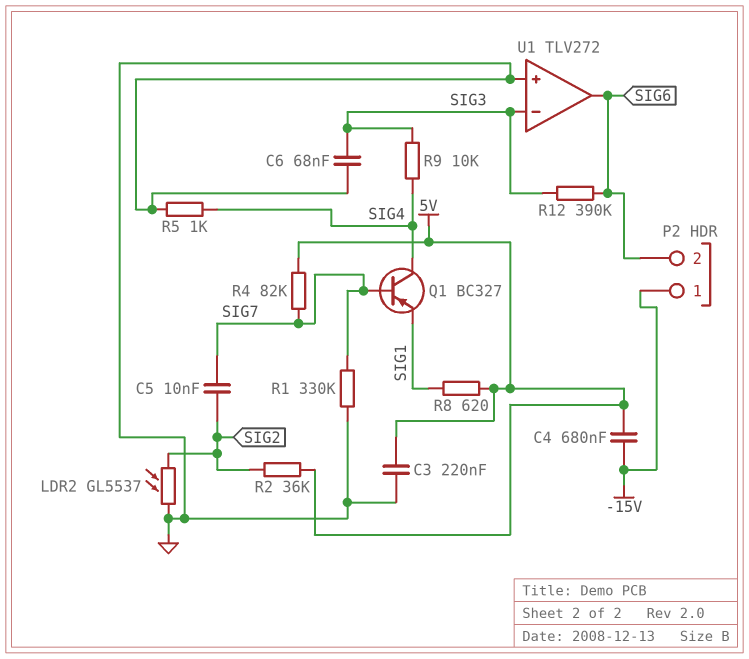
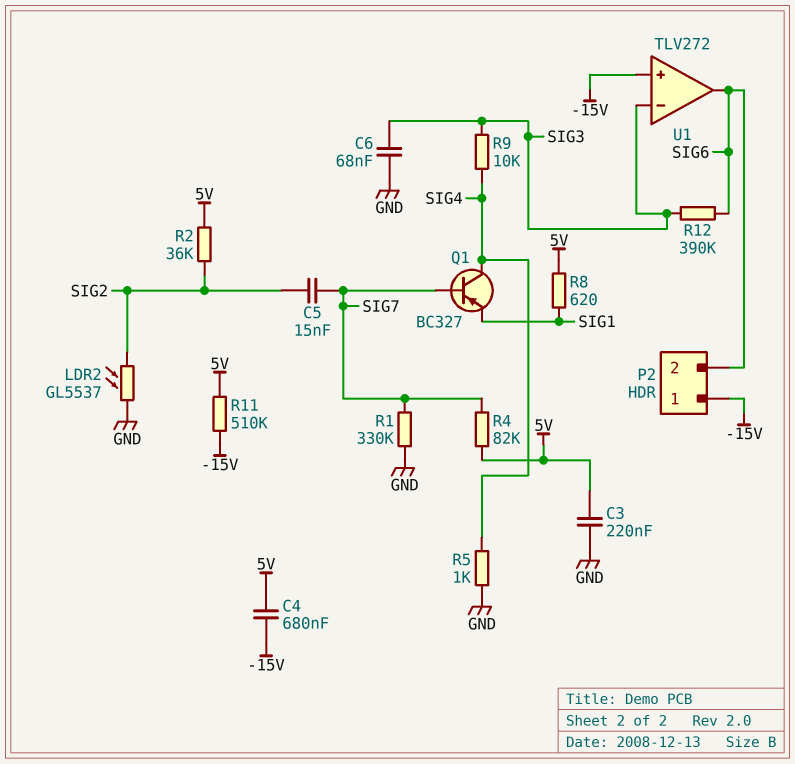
C5: 10nF (SIG2, SIG7) -> 15nF (SIG2, SIG7)
R11: none -> 510k (-15V, 5V)
U1 pin in+: GND -> -15V

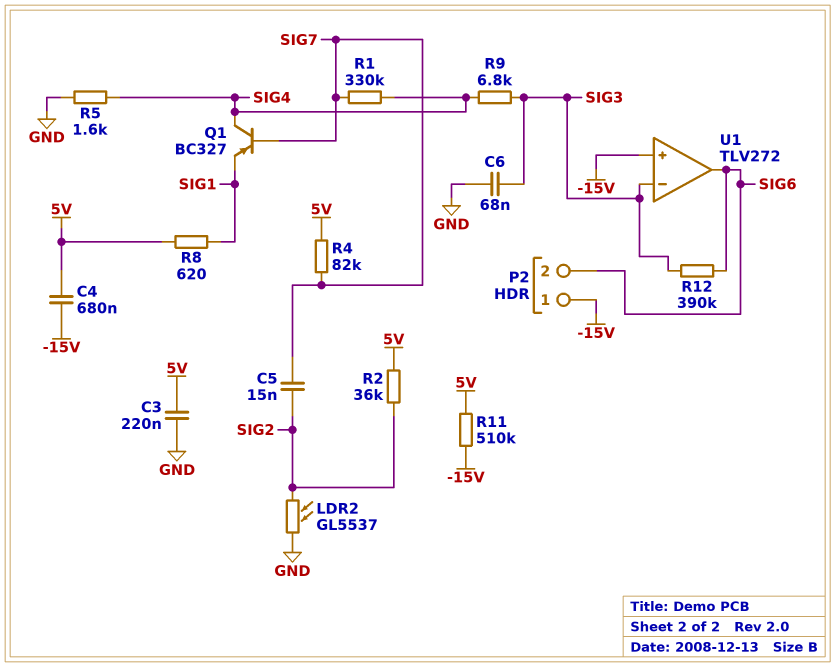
R1: 330k (GND, SIG7) -> 330k (SIG4, SIG7)
R5: 1k (GND, SIG4) -> 1.6k (GND, SIG4)
R9: 10k (SIG3, SIG4) -> 6.8k (SIG3, SIG4)

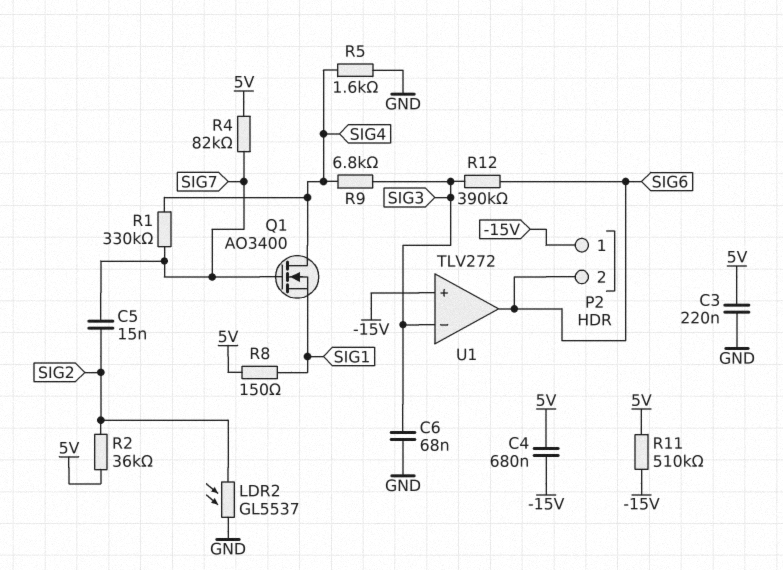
Q1: PNP BC327 (B SIG7, C SIG4, E SIG1) -> NMOS AO3400 (G SIG7, D SIG4, S SIG1)
R8: 620 (5V, SIG1) -> 150 (5V, SIG1)

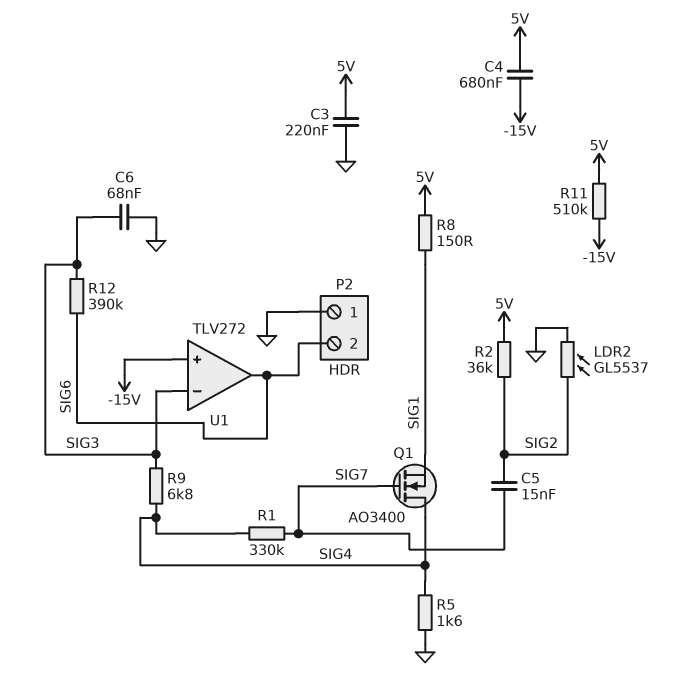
P2 pin 1: -15V -> GND
R4: 82k (5V, SIG7) -> none

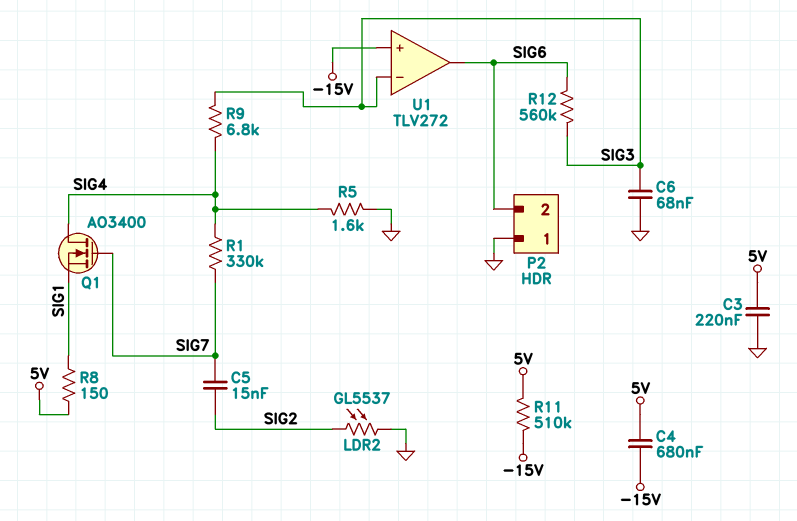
R2: 36k (5V, SIG2) -> none
R12: 390k (SIG3, SIG6) -> 560k (SIG3, SIG6)

